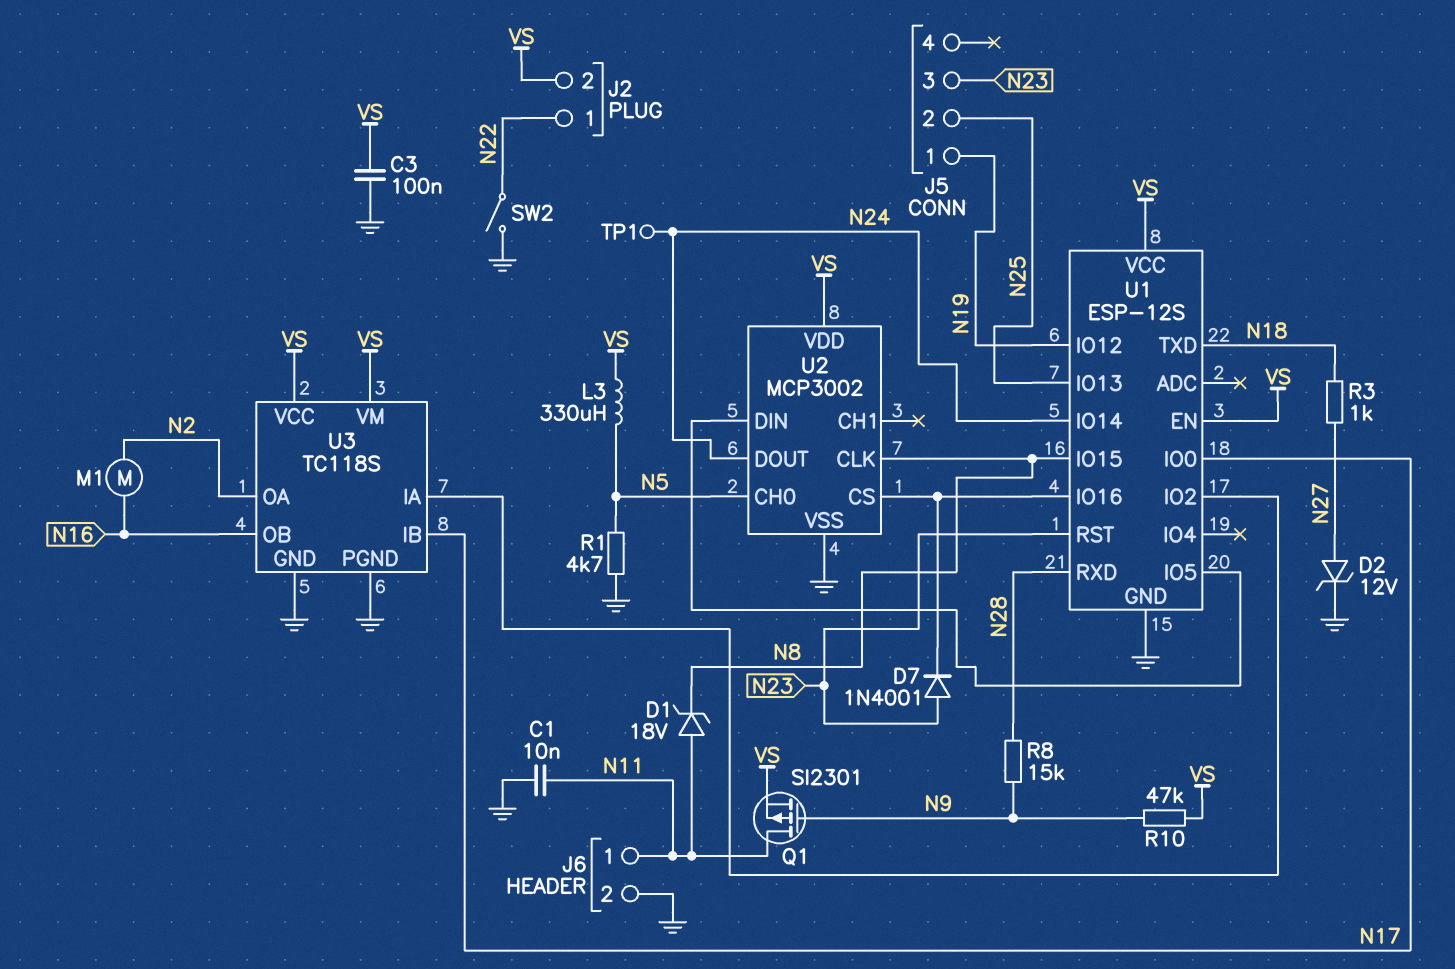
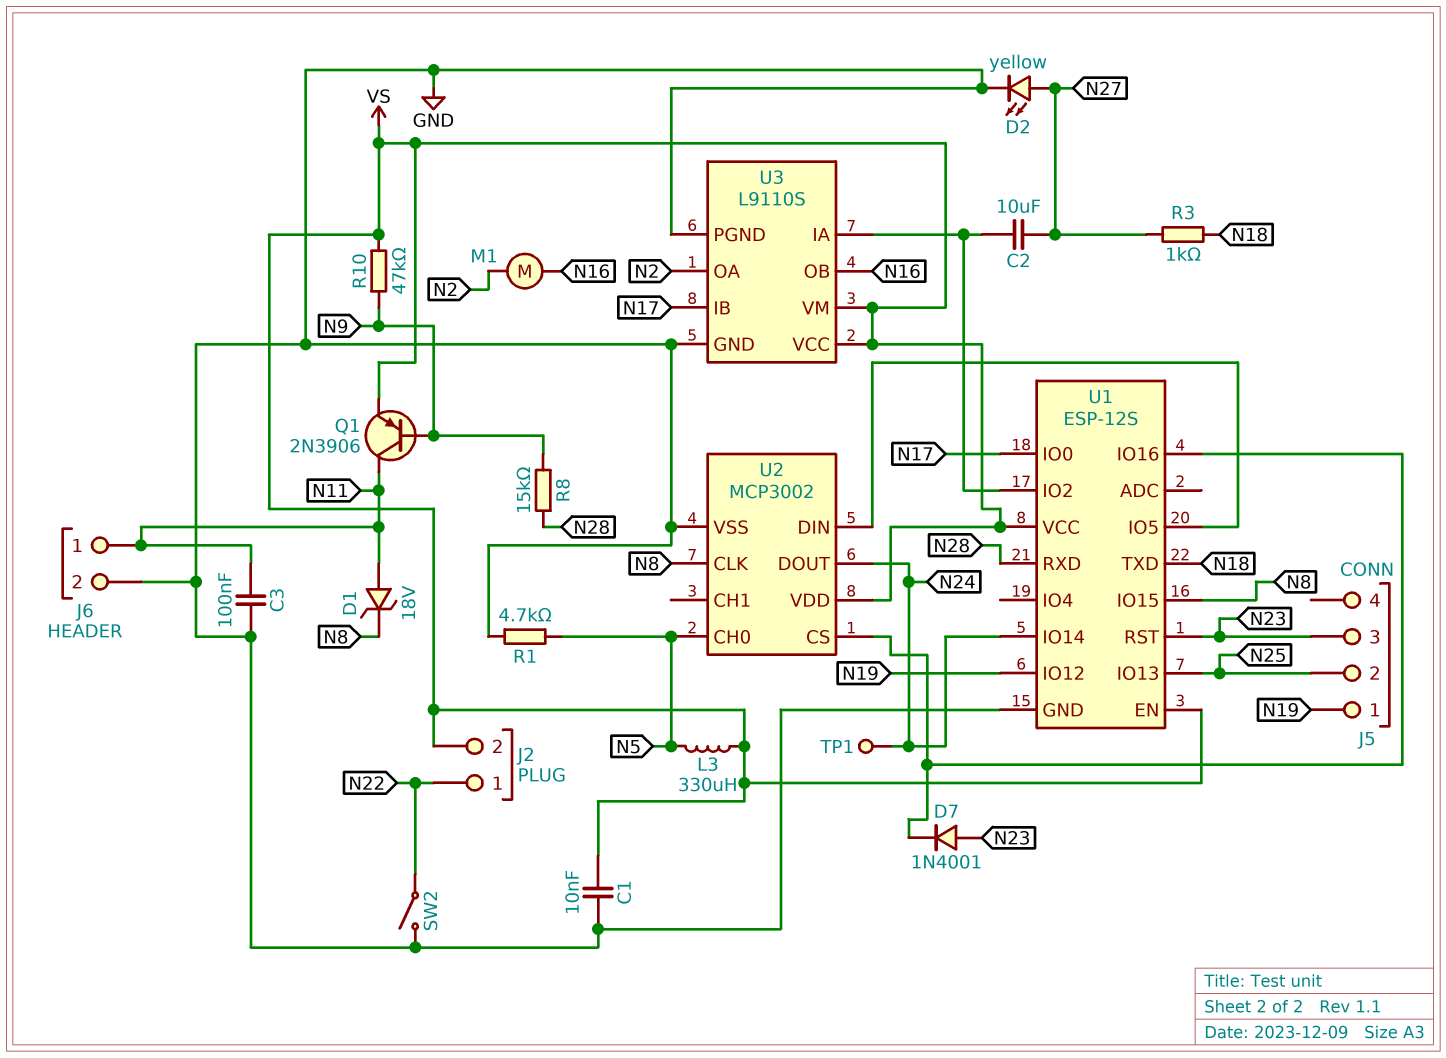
C1: 10nF (GND, N11) -> 10nF (GND, VS)
C2: none -> 10uF (N27, U1/IO2)
C3: 100nF (GND, VS) -> 100nF (GND, N11)
D2: zener 12V (A N27, K GND) -> LED yellow (A N27, K GND)
Q1: PMOS SI2301 (G N9, D N11, S VS) -> PNP 2N3906 (B N9, C N11, E VS)
U3: TC118S -> L9110S

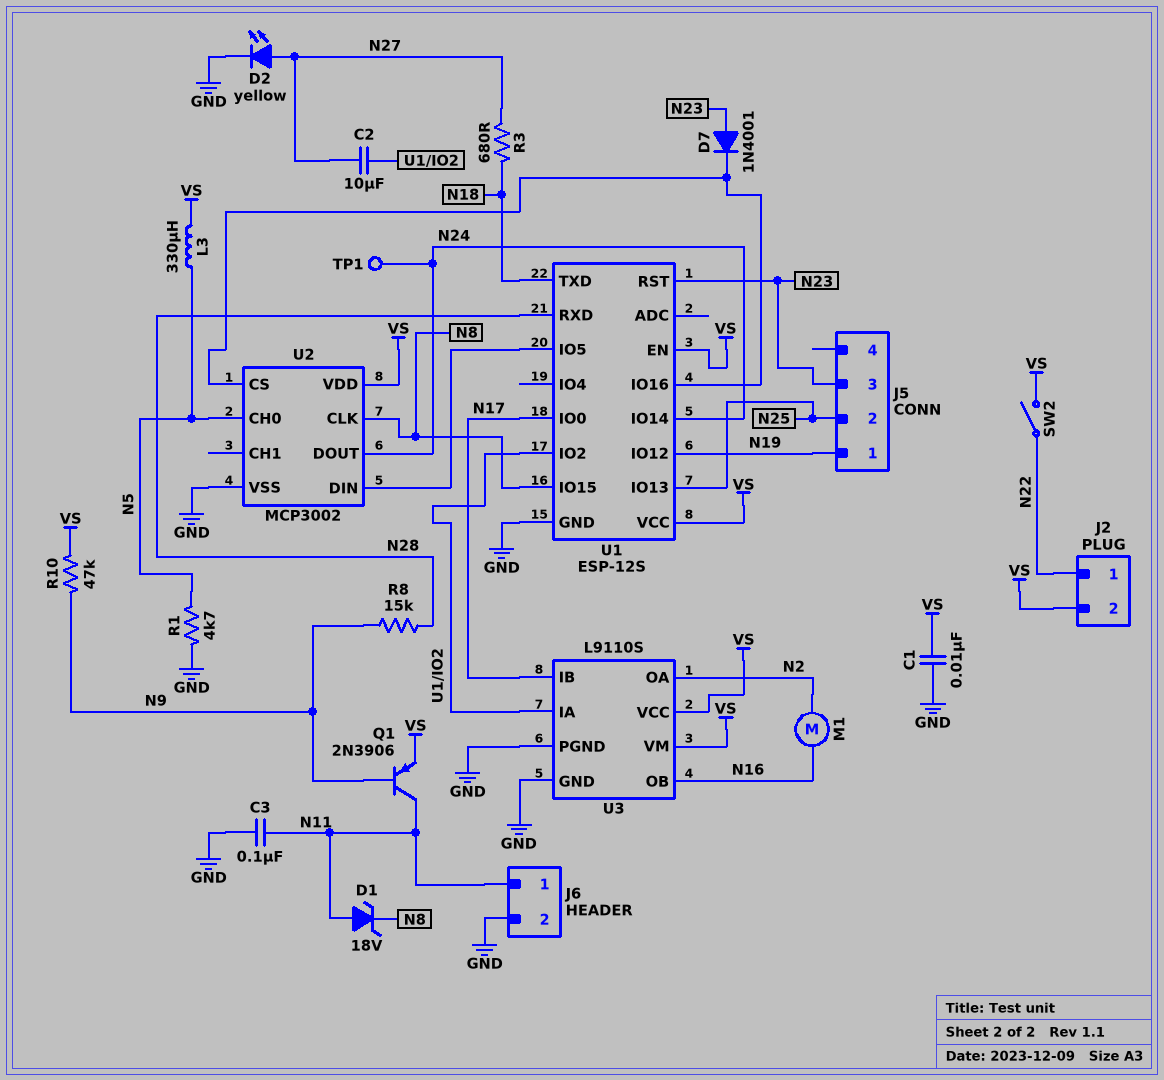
R3: 1k (N18, N27) -> 680 (N18, N27)
SW2: switch (GND, N22) -> switch (N22, VS)

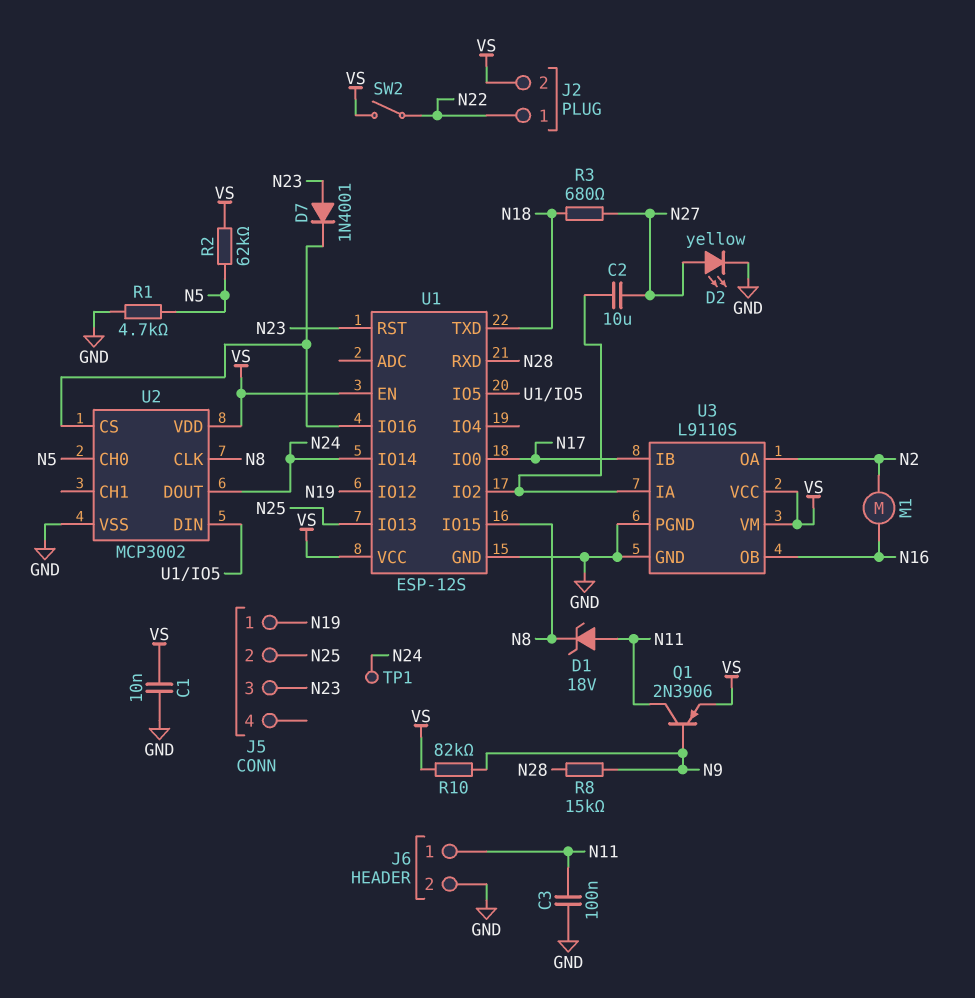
L3: 330uH (N5, VS) -> none
R2: none -> 62k (N5, VS)
R10: 47k (N9, VS) -> 82k (N9, VS)

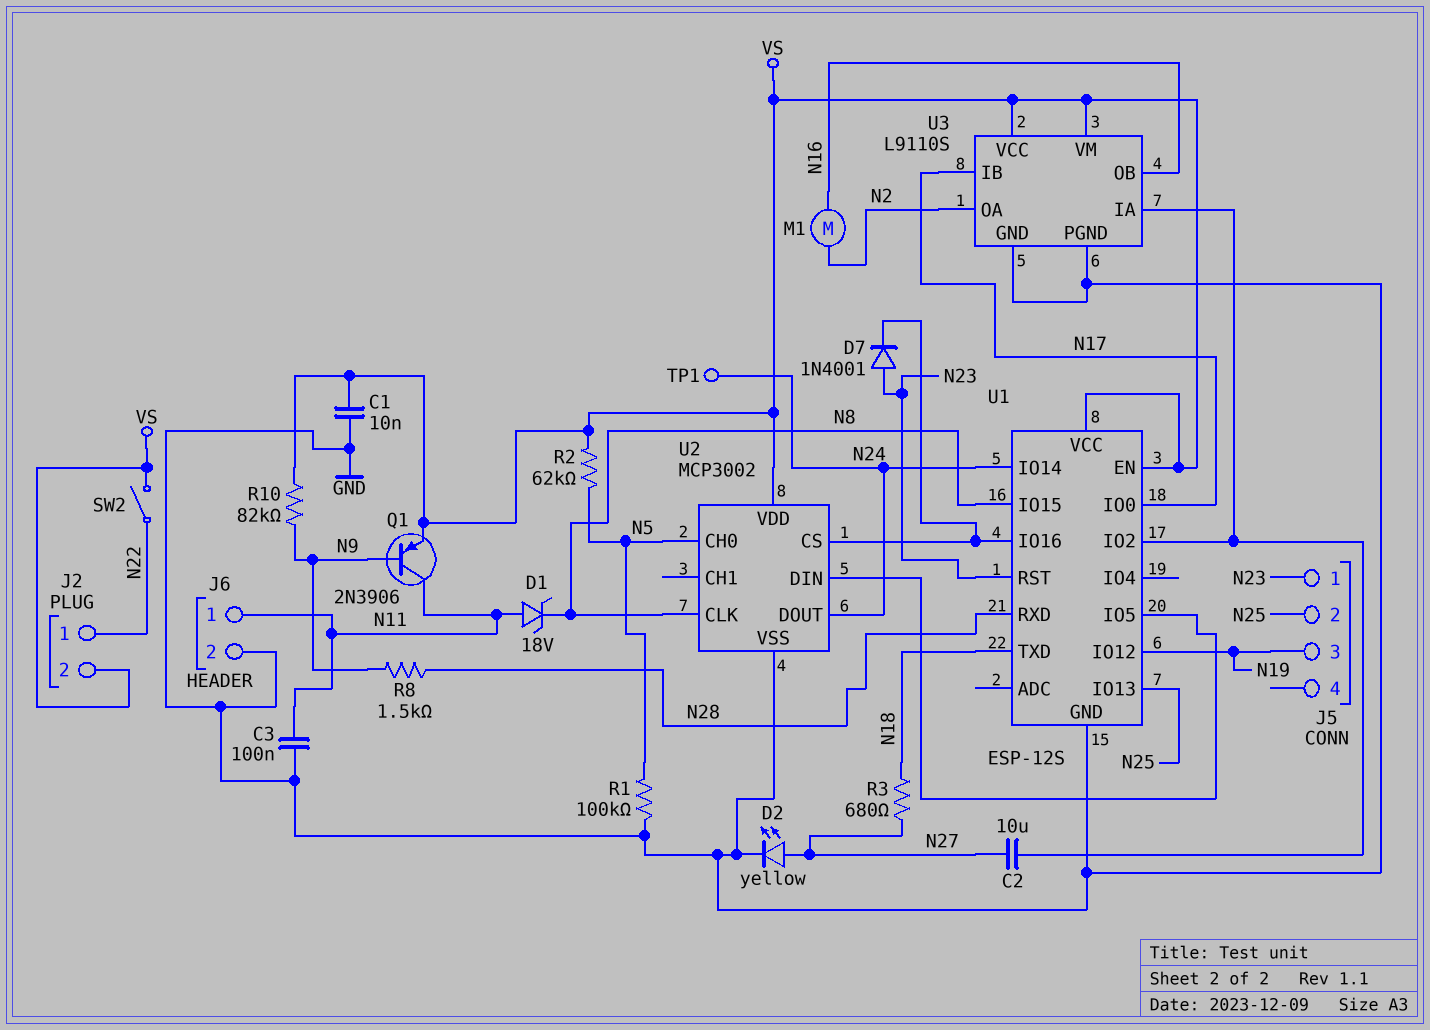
J5 pin 1: N19 -> N23
J5 pin 3: N23 -> N19
R1: 4.7k (GND, N5) -> 100k (GND, N5)
R8: 15k (N9, N28) -> 1.5k (N9, N28)

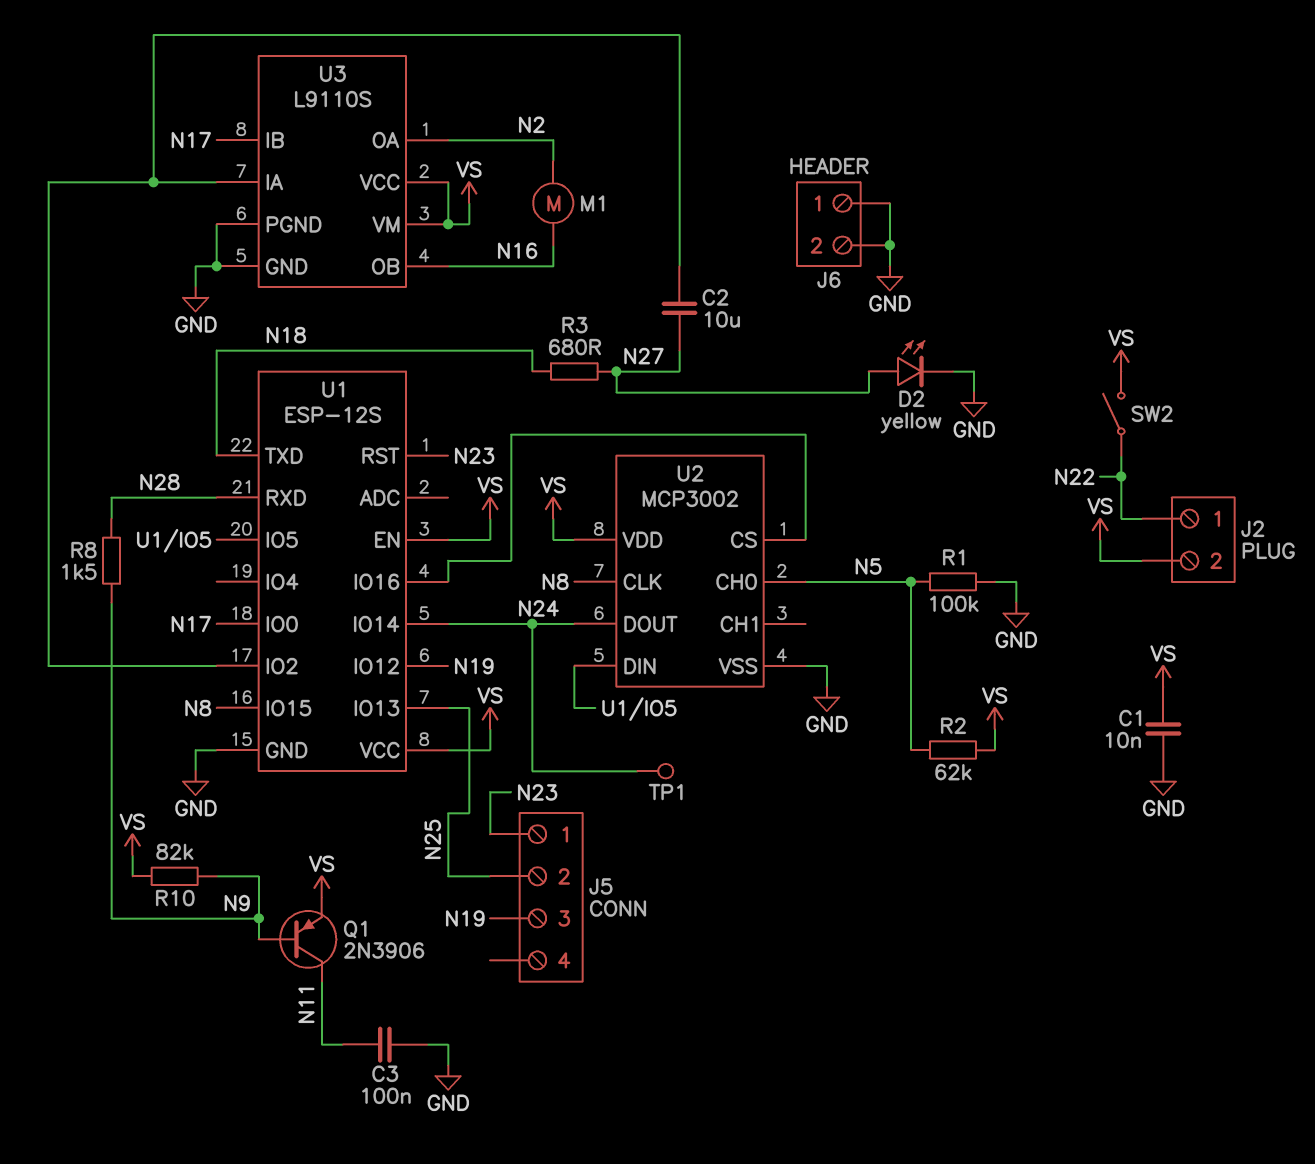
D1: zener 18V (A N11, K N8) -> none
D7: diode 1N4001 (A N23, K U1/IO16) -> none
J6 pin 1: N11 -> GND

